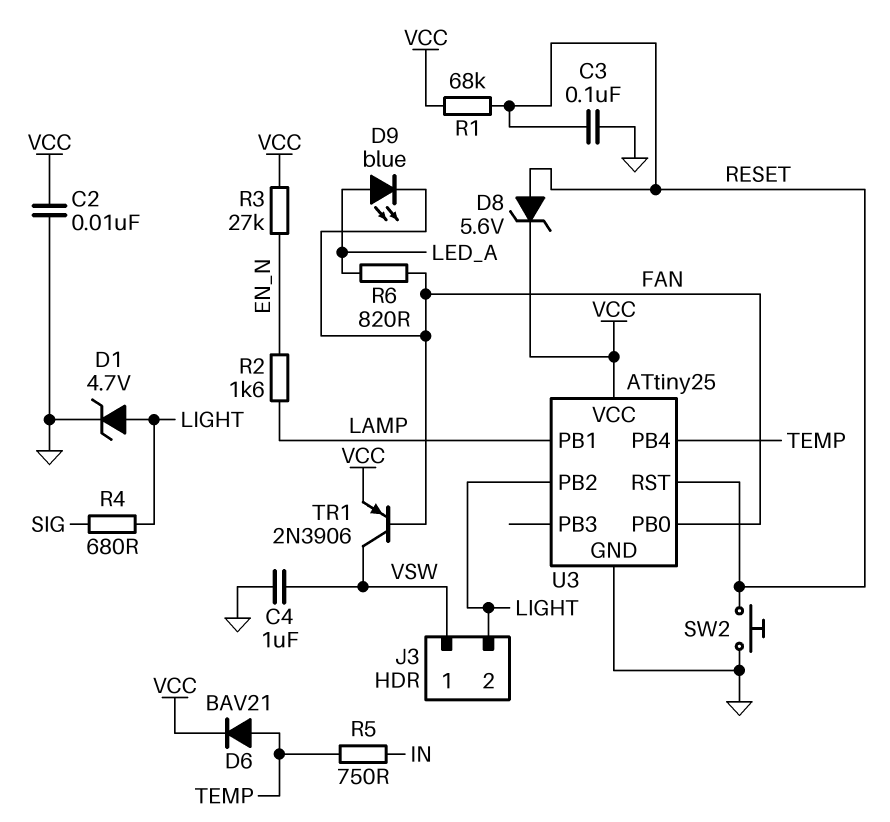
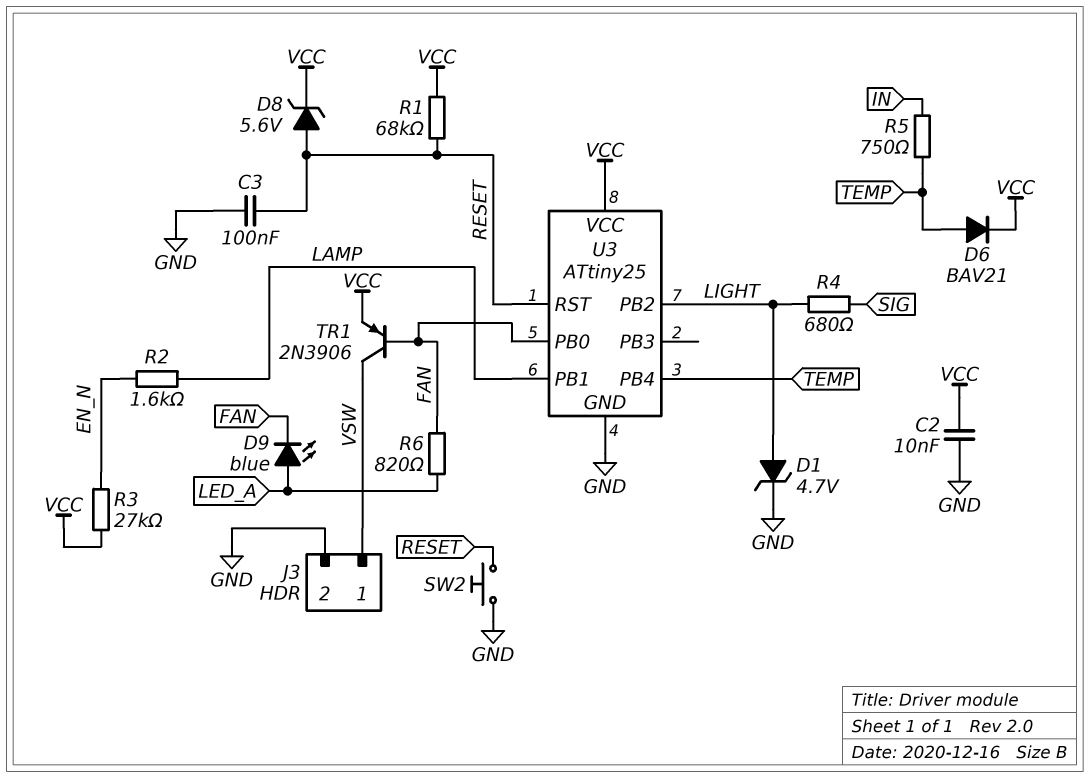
C4: 1uF (GND, VSW) -> none
J3 pin 2: LIGHT -> GND

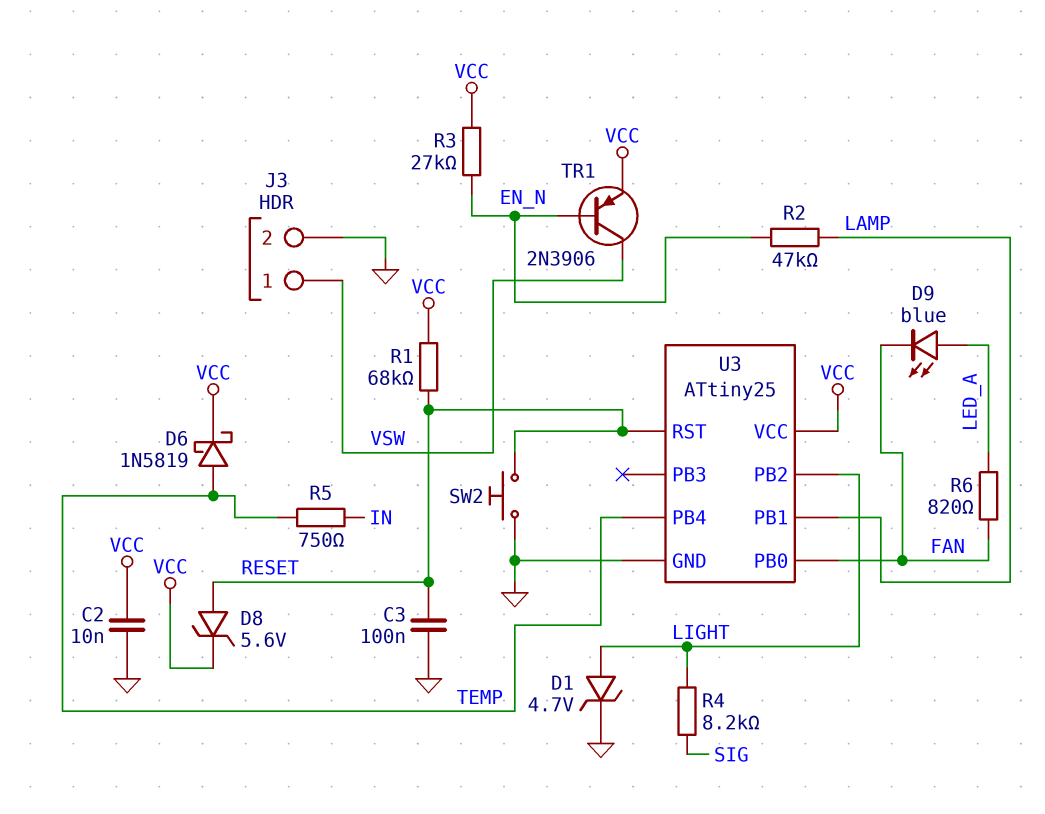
D6: diode BAV21 (A TEMP, K VCC) -> schottky 1N5819 (A TEMP, K VCC)
R2: 1.6k (EN_N, LAMP) -> 47k (EN_N, LAMP)
R4: 680 (LIGHT, SIG) -> 8.2k (LIGHT, SIG)
TR1: PNP 2N3906 (B FAN, C VSW, E VCC) -> PNP 2N3906 (B EN_N, C VSW, E VCC)

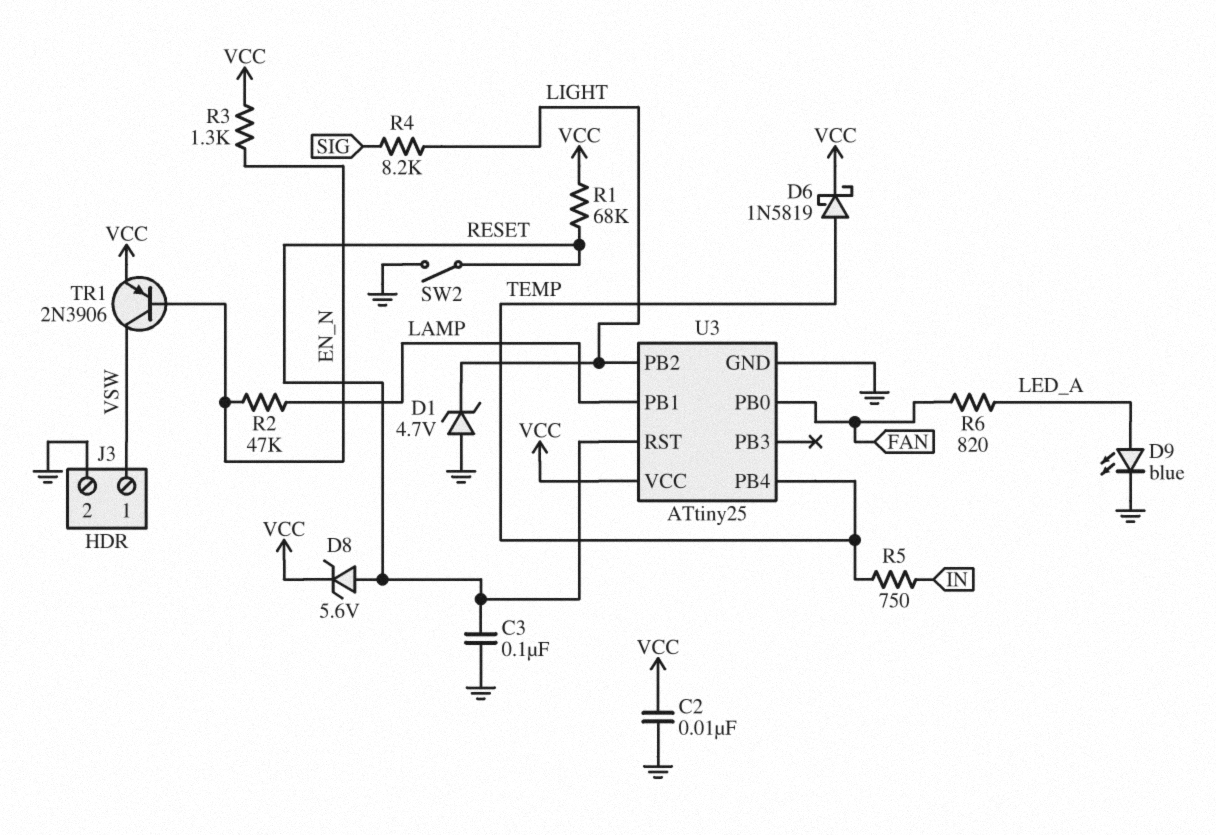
D1: zener 4.7V (A LIGHT, K GND) -> zener 4.7V (A GND, K LIGHT)
D9: LED blue (A LED_A, K FAN) -> LED blue (A LED_A, K GND)
R3: 27k (EN_N, VCC) -> 1.3k (EN_N, VCC)
SW2: button (GND, RESET) -> switch (GND, RESET)

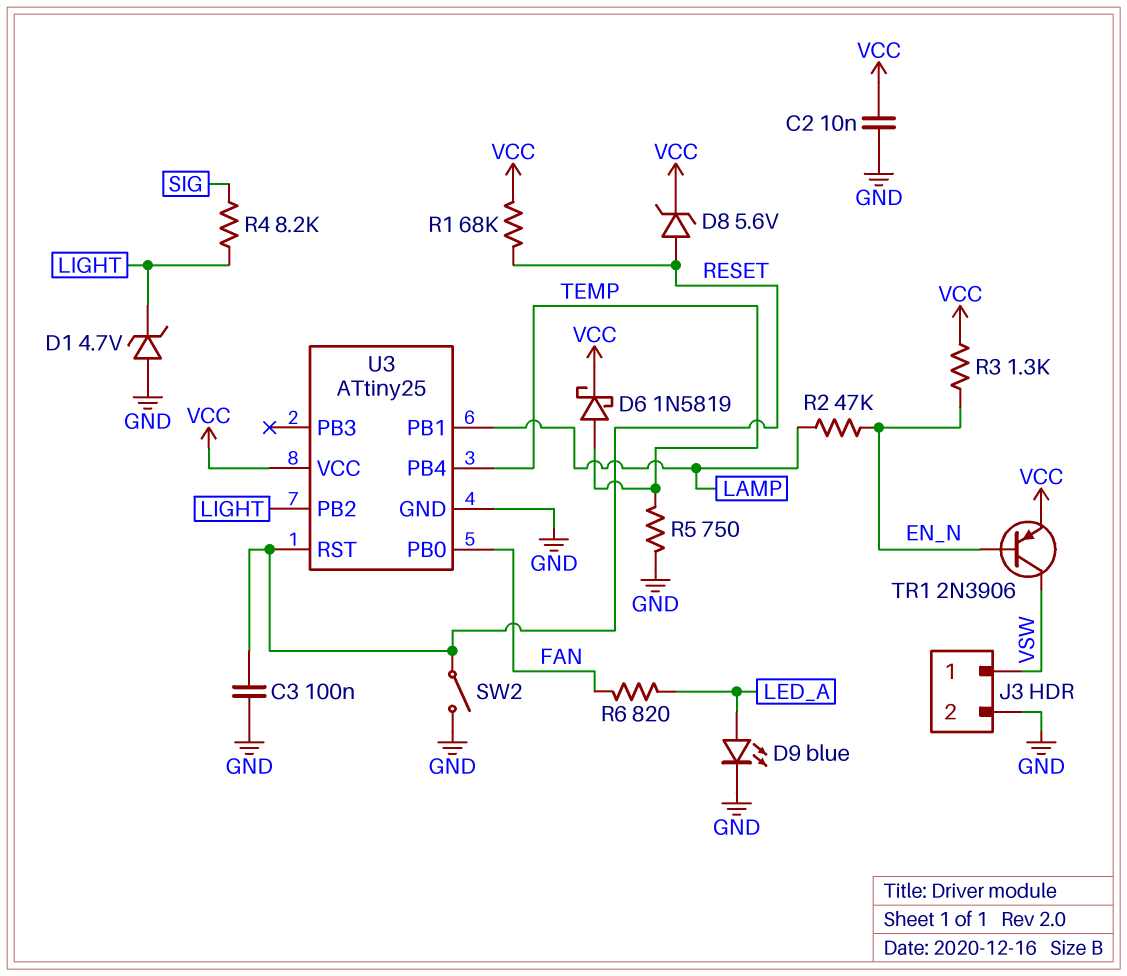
R5: 750 (IN, TEMP) -> 750 (GND, TEMP)

